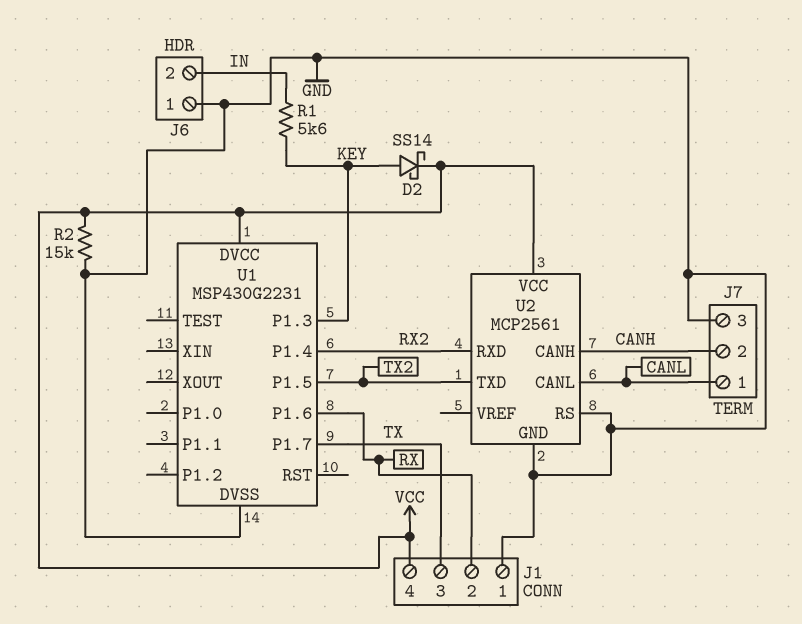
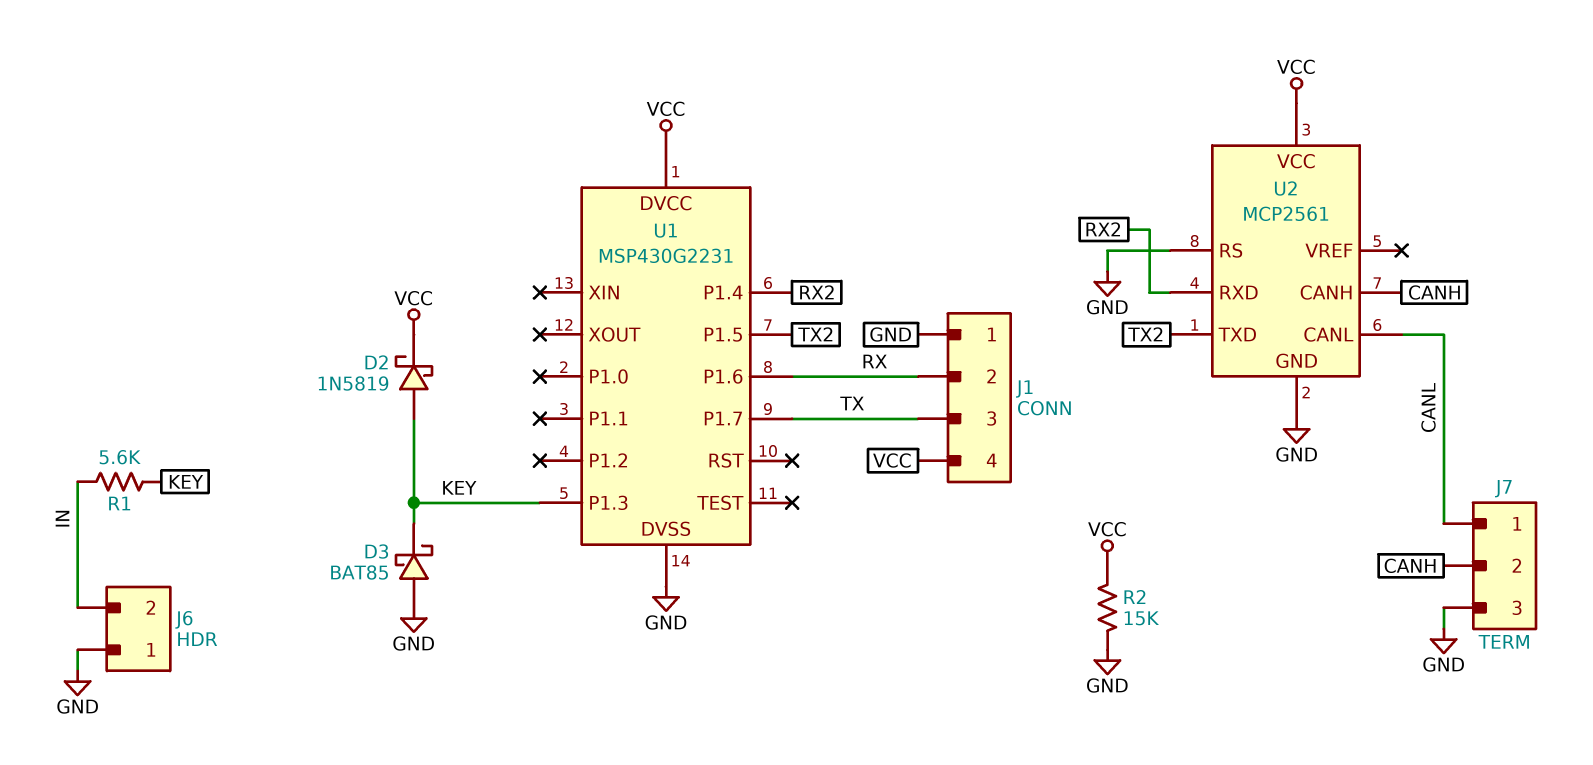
D2: schottky SS14 (A KEY, K VCC) -> schottky 1N5819 (A KEY, K VCC)
D3: none -> schottky BAT85 (A GND, K KEY)

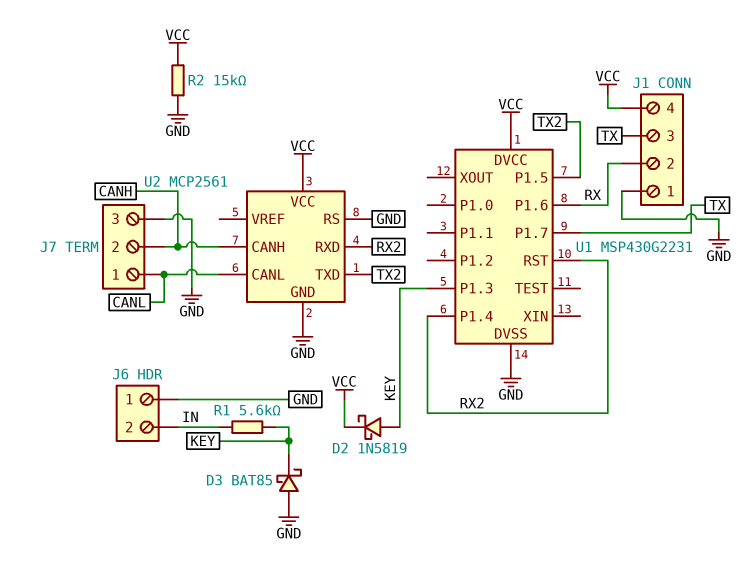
U1 pin RST: none -> RX2

